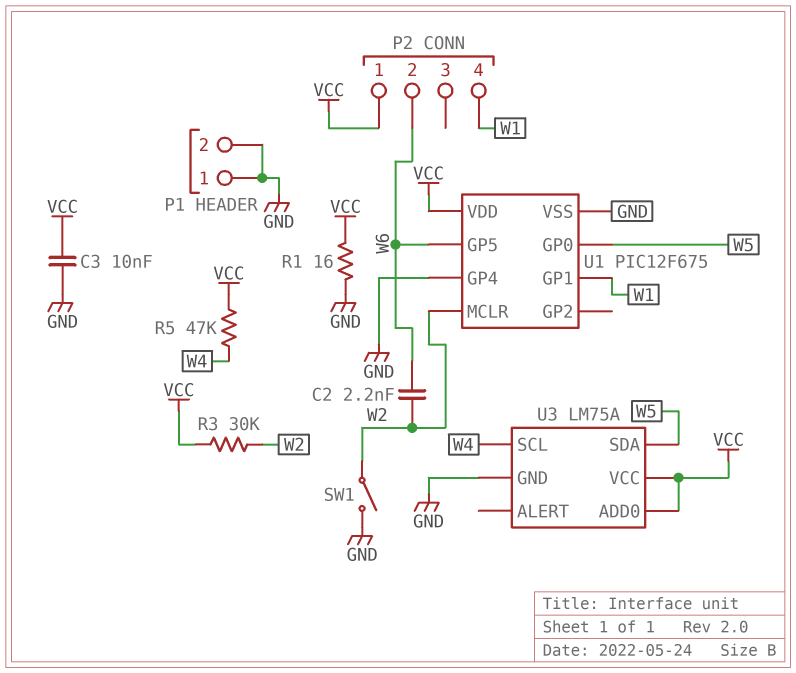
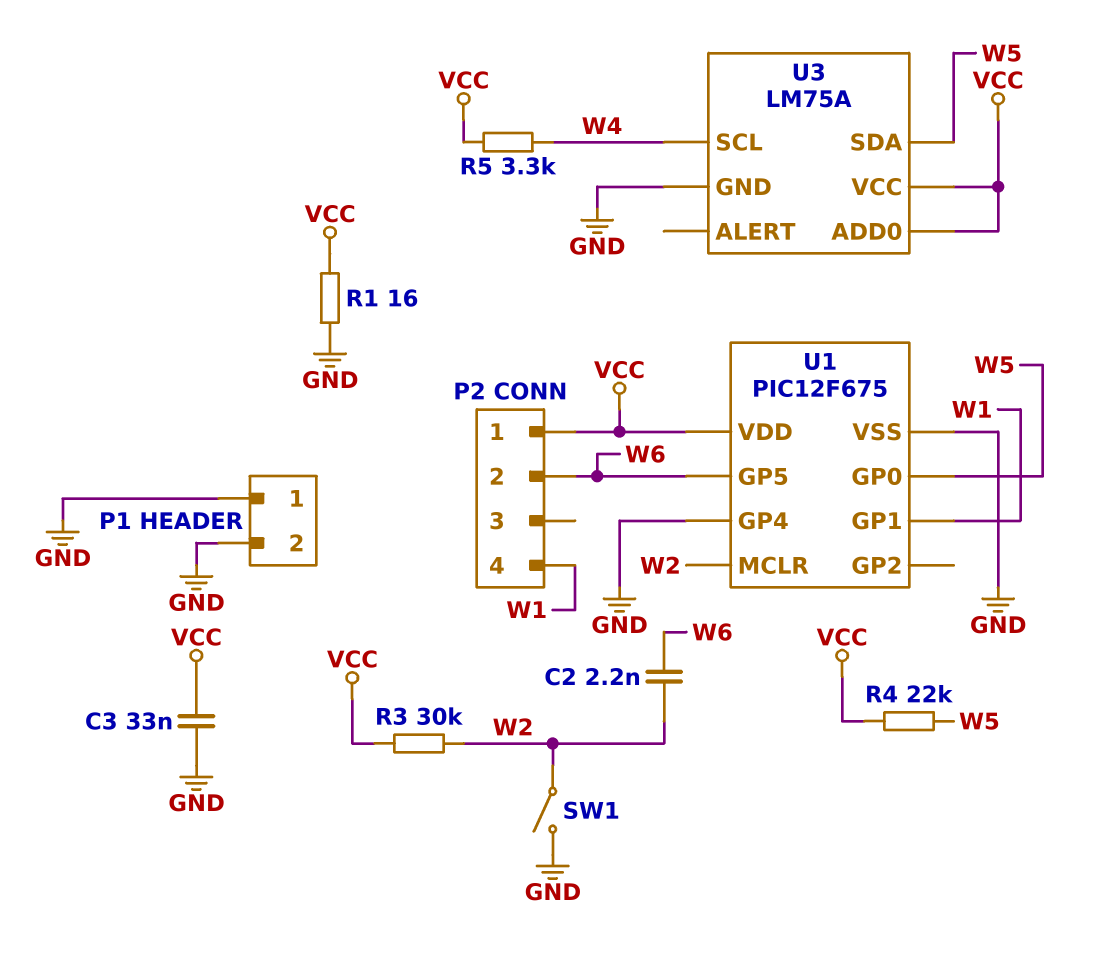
C3: 10nF (GND, VCC) -> 33nF (GND, VCC)
R4: none -> 22k (VCC, W5)
R5: 47k (VCC, W4) -> 3.3k (VCC, W4)

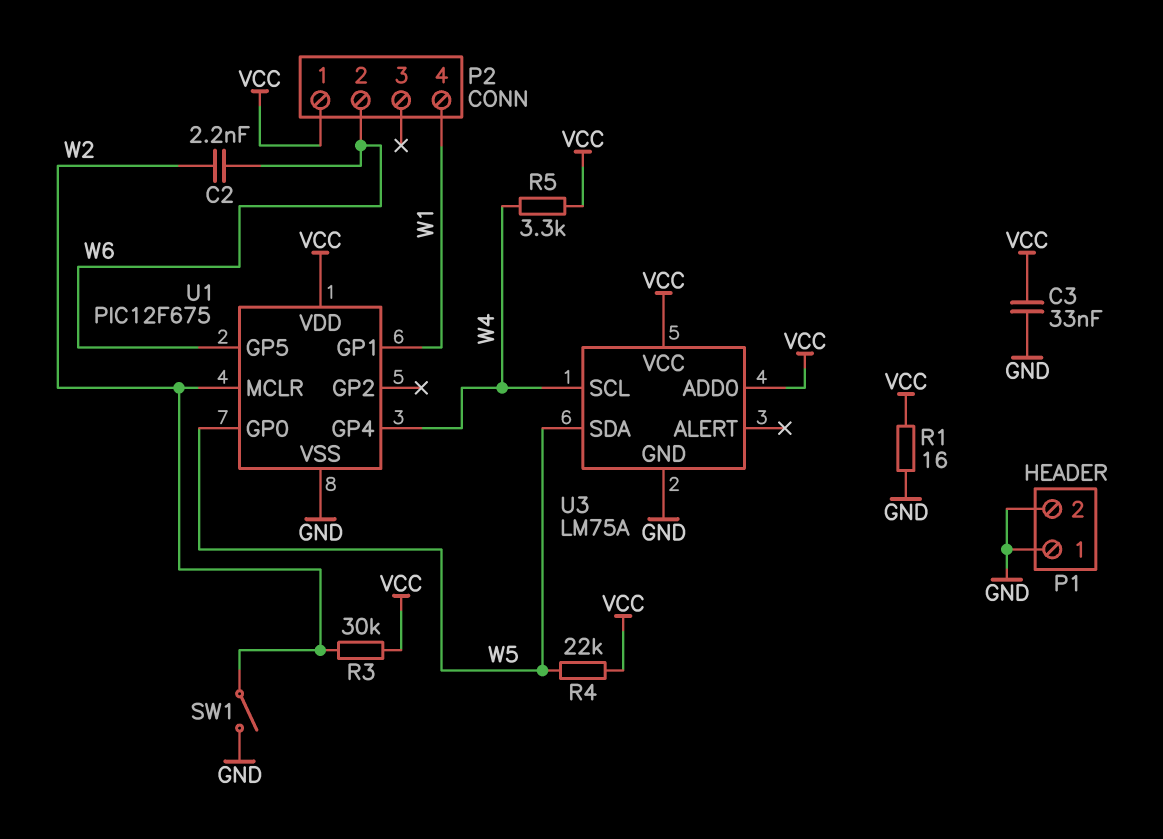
U1 pin GP4: GND -> W4

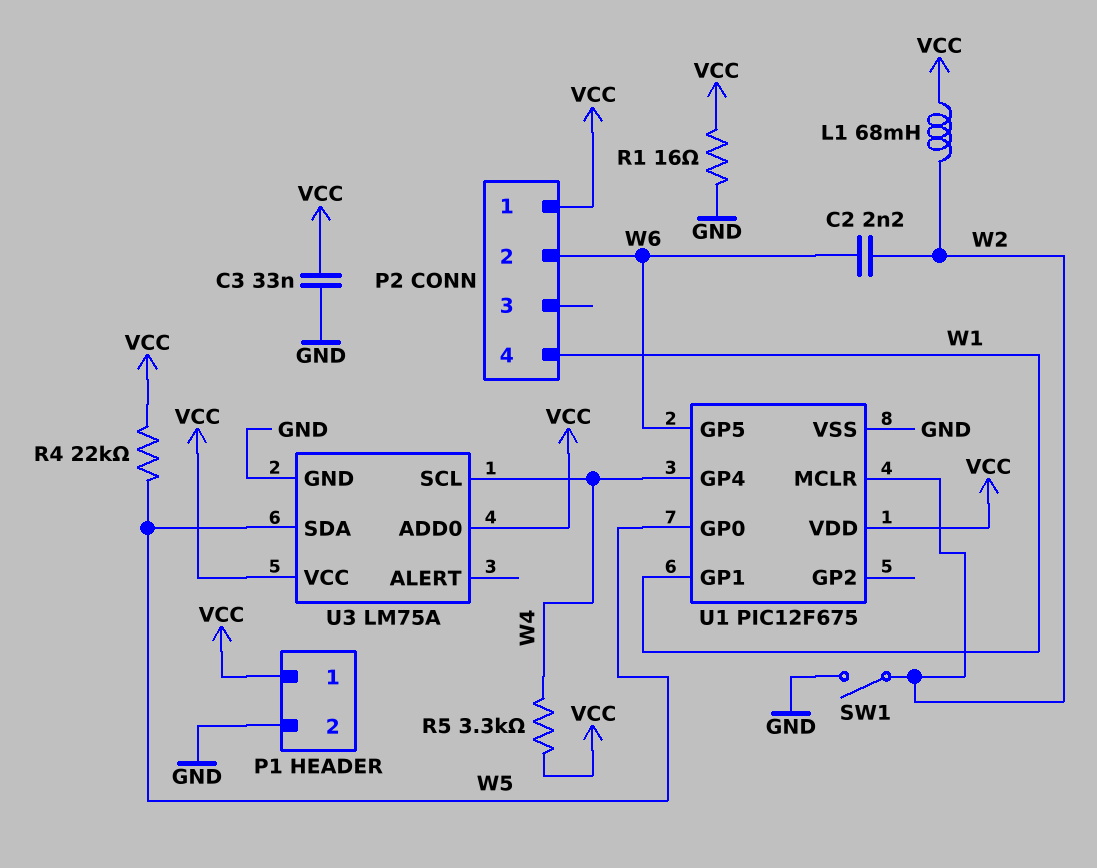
L1: none -> 68mH (VCC, W2)
P1 pin 1: GND -> VCC
R3: 30k (VCC, W2) -> none

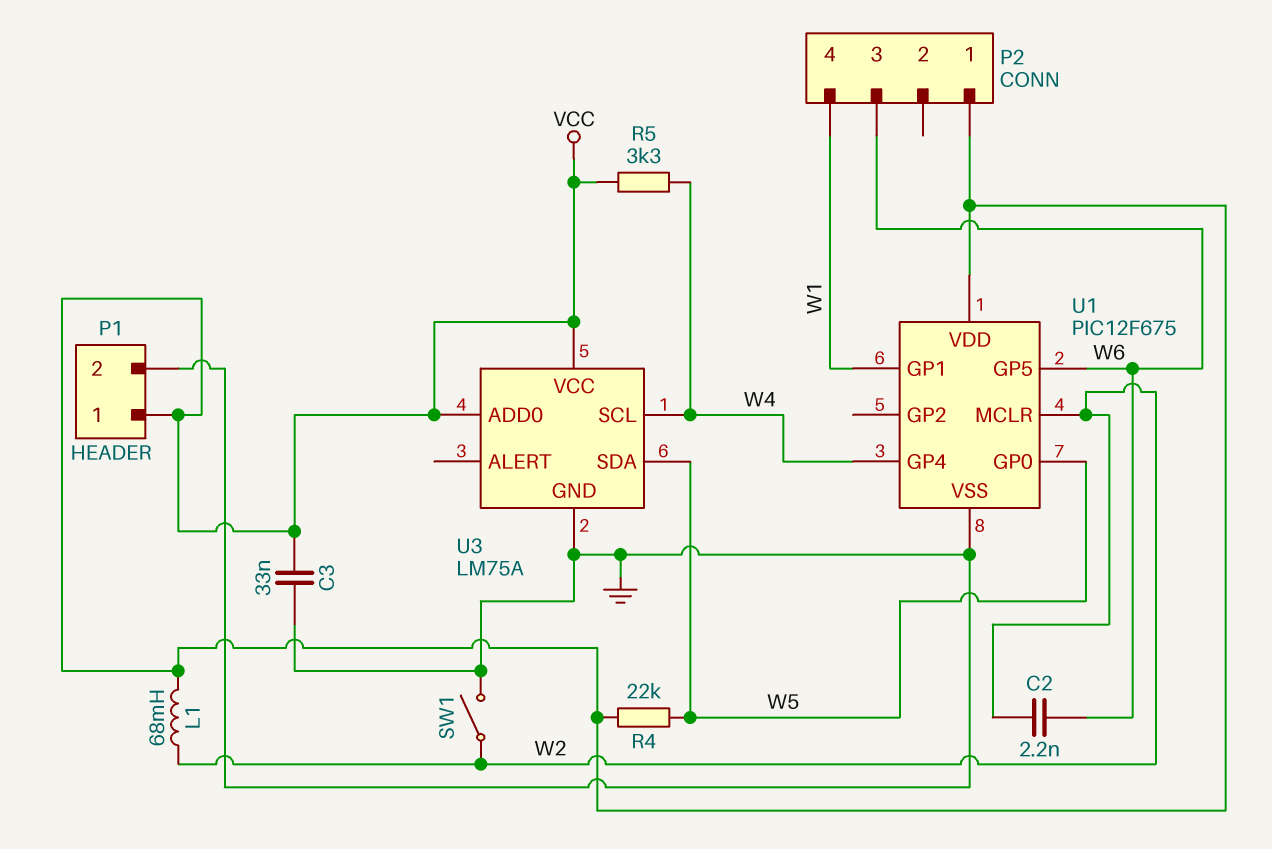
P2 pin 2: W6 -> none
P2 pin 3: none -> W6
R1: 16 (GND, VCC) -> none

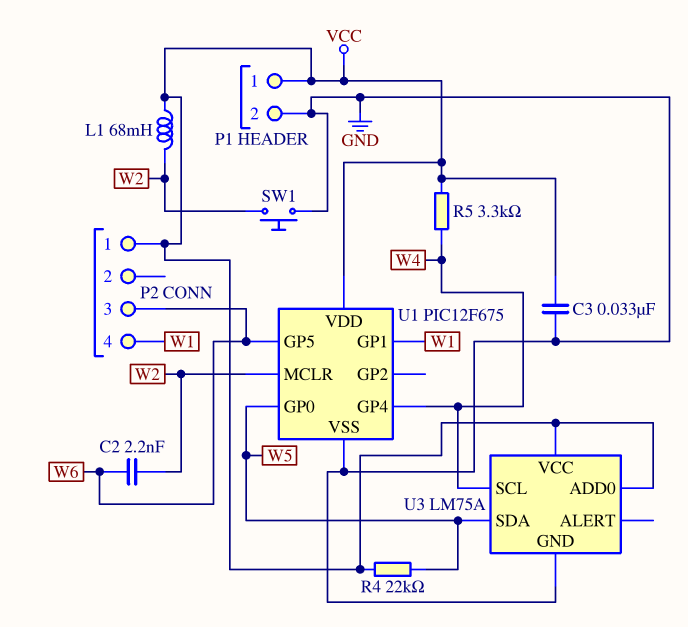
SW1: switch (GND, W2) -> button (GND, W2)

